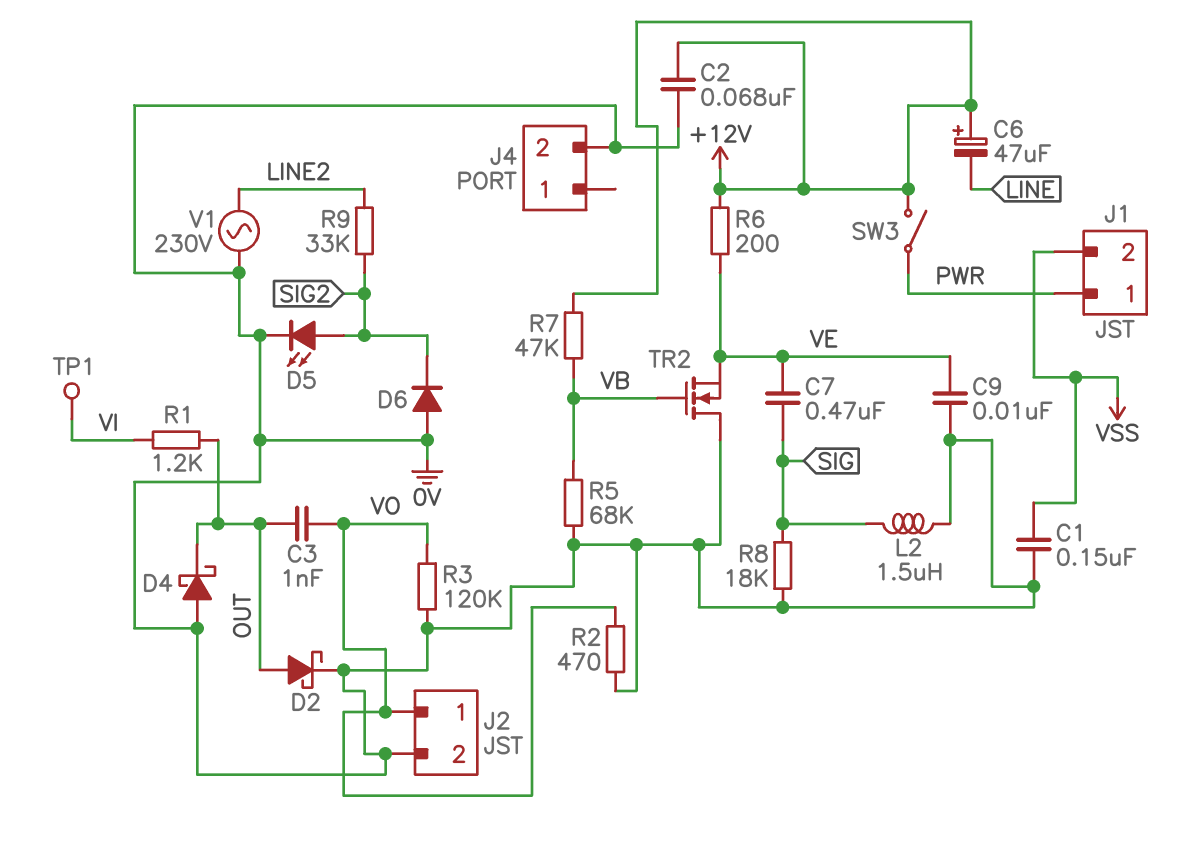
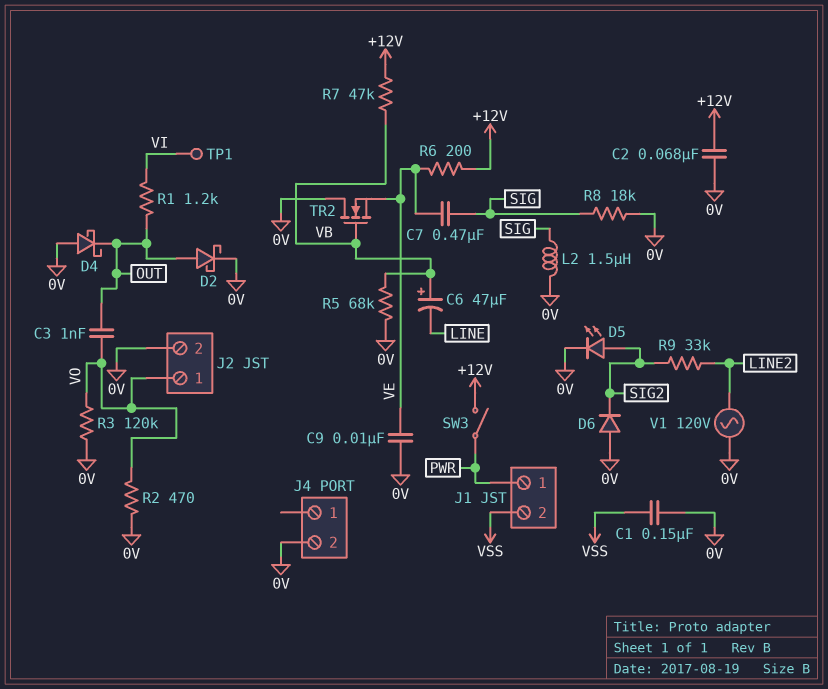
C6: 47uF (plus +12V, minus LINE) -> 47uF (plus VB, minus LINE)
V1: AC 230V (0V, LINE2) -> AC 120V (0V, LINE2)

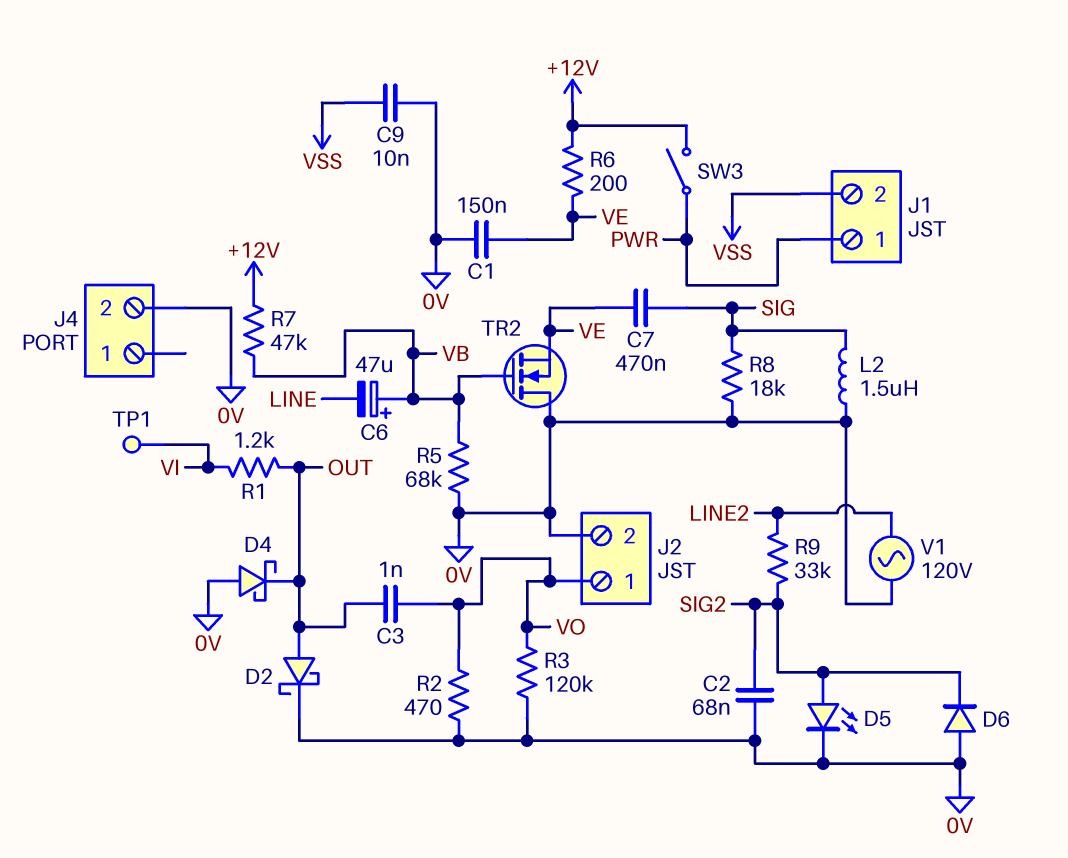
C1: 150nF (0V, VSS) -> 150nF (0V, VE)
C2: 68nF (+12V, 0V) -> 68nF (0V, SIG2)
C9: 10nF (0V, VE) -> 10nF (0V, VSS)

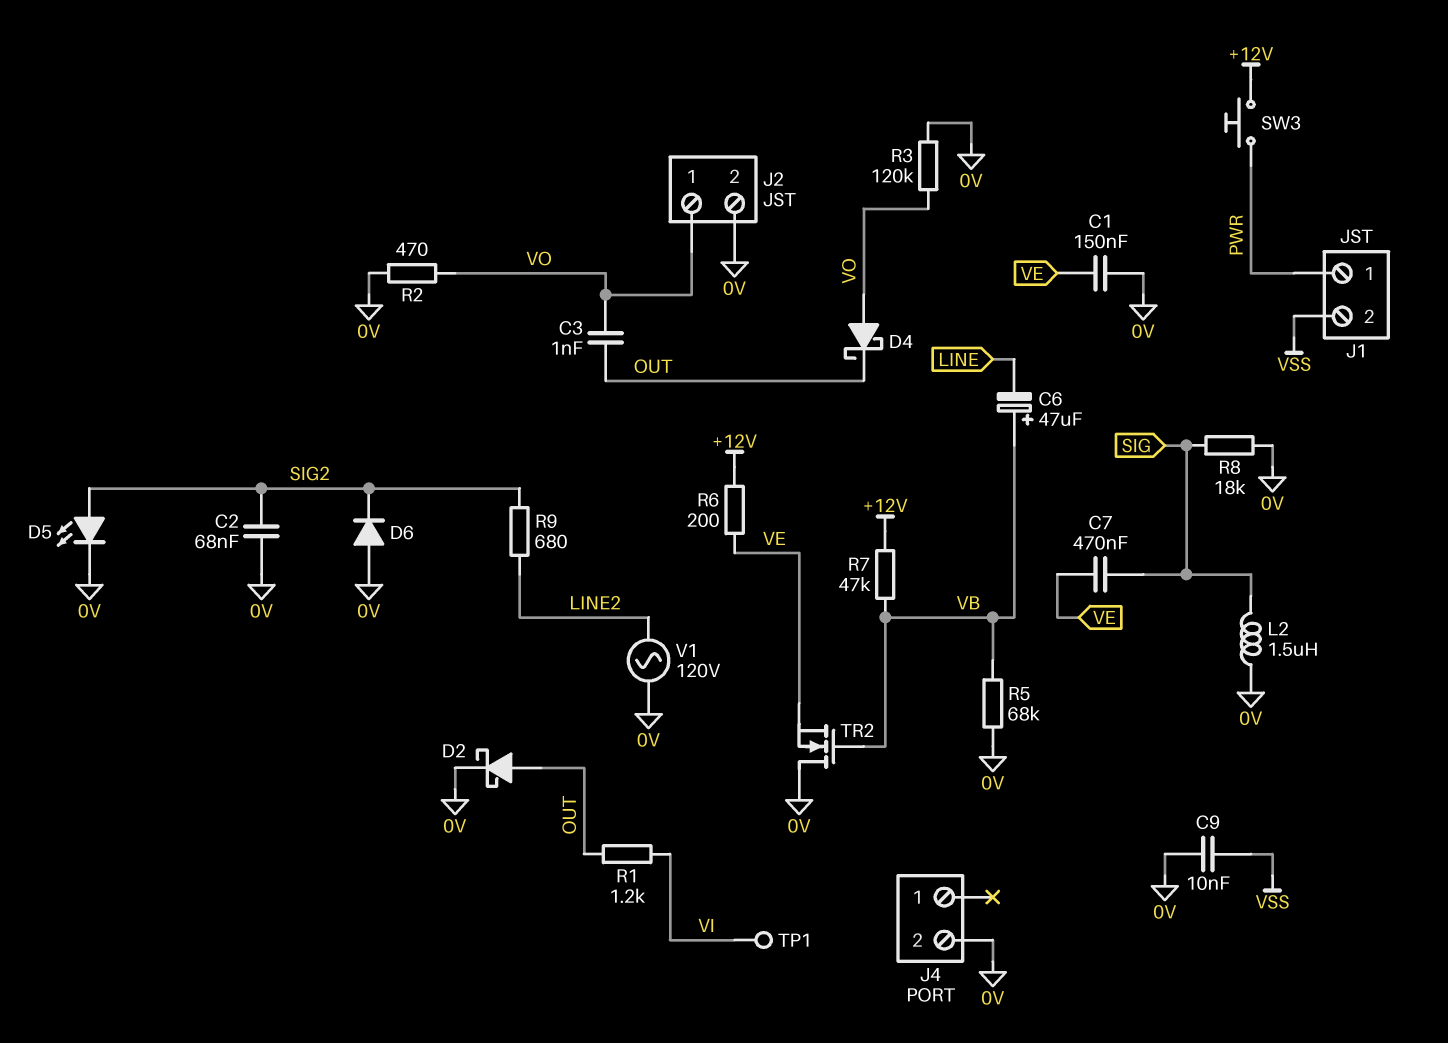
D4: schottky (A 0V, K OUT) -> schottky (A VO, K OUT)
R9: 33k (LINE2, SIG2) -> 680 (LINE2, SIG2)
SW3: switch (+12V, PWR) -> button (+12V, PWR)

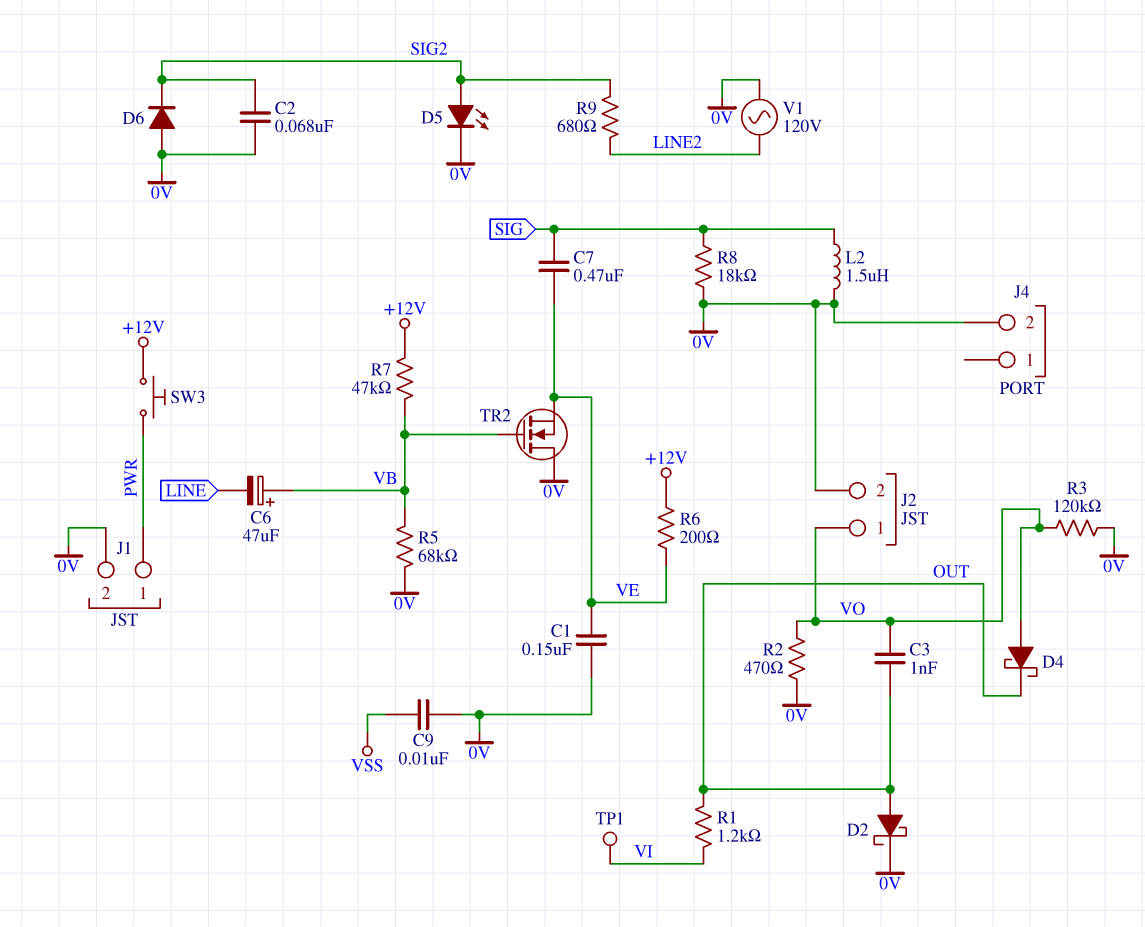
J1 pin 2: VSS -> 0V

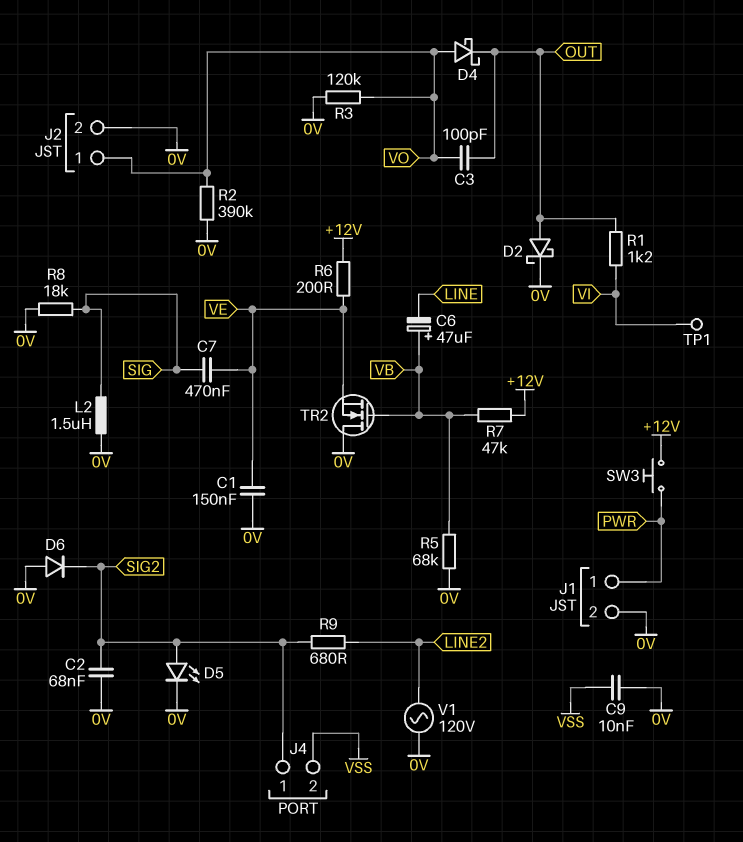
C3: 1nF (OUT, VO) -> 100pF (OUT, VO)
J4 pin 1: none -> SIG2
J4 pin 2: 0V -> VSS
R2: 470 (0V, VO) -> 390k (0V, VO)

